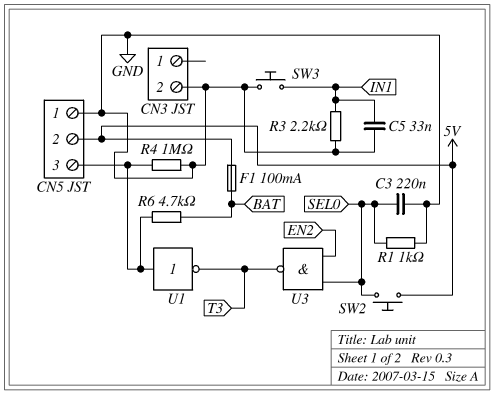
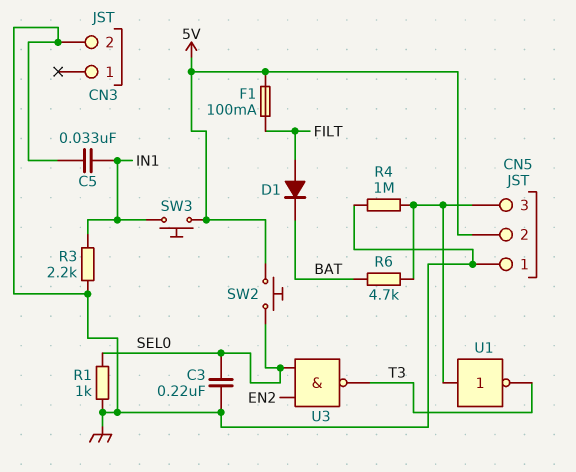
D1: none -> diode (A FILT, K BAT)
F1: 100mA (5V, BAT) -> 100mA (5V, FILT)
SW3: button (GND, IN1) -> button (5V, IN1)

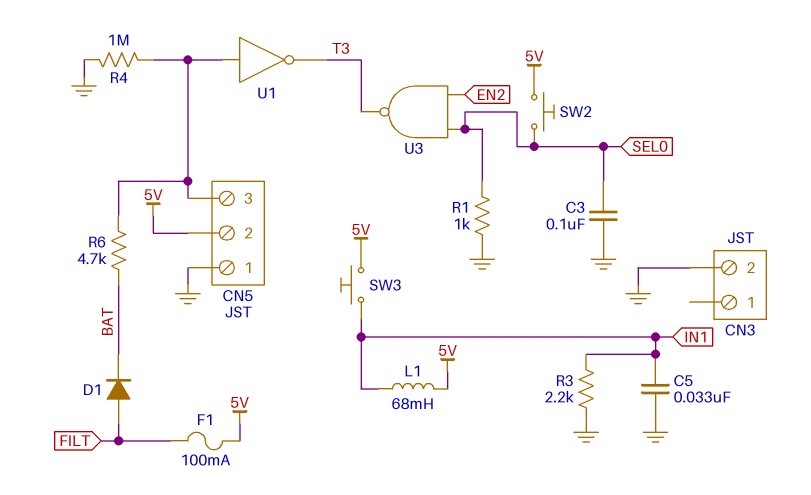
C3: 220nF (GND, SEL0) -> 100nF (GND, SEL0)
L1: none -> 68mH (5V, IN1)

